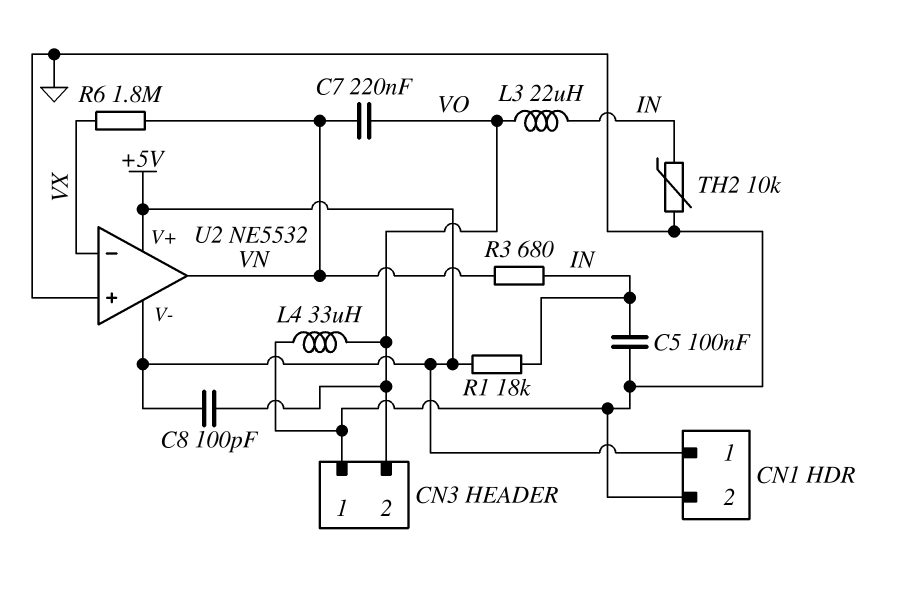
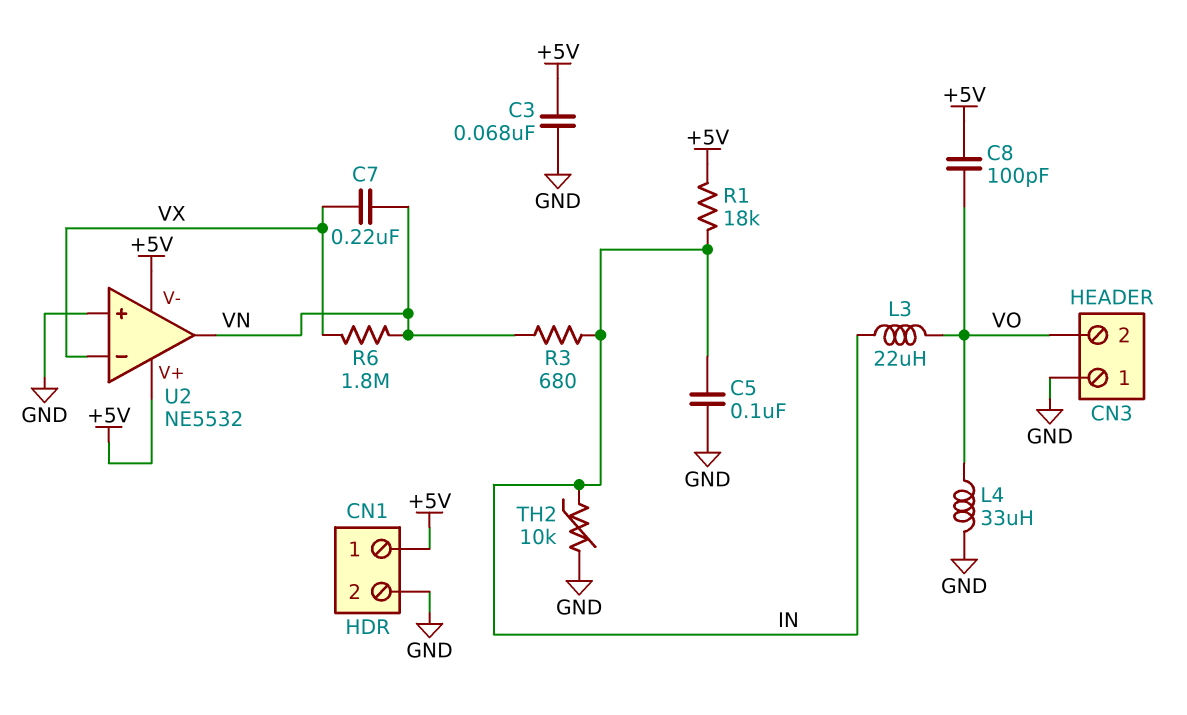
C3: none -> 68nF (+5V, GND)
C7: 220nF (VN, VO) -> 220nF (VN, VX)

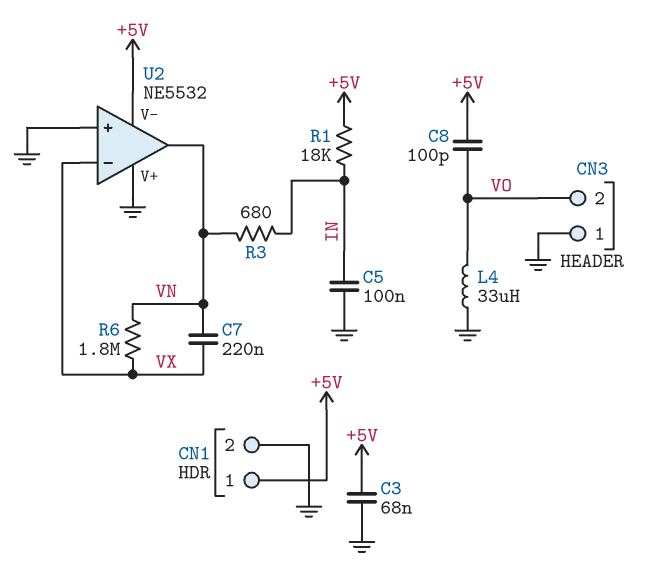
L3: 22uH (IN, VO) -> none
TH2: 10k (GND, IN) -> none
U2 pin V+: +5V -> GND

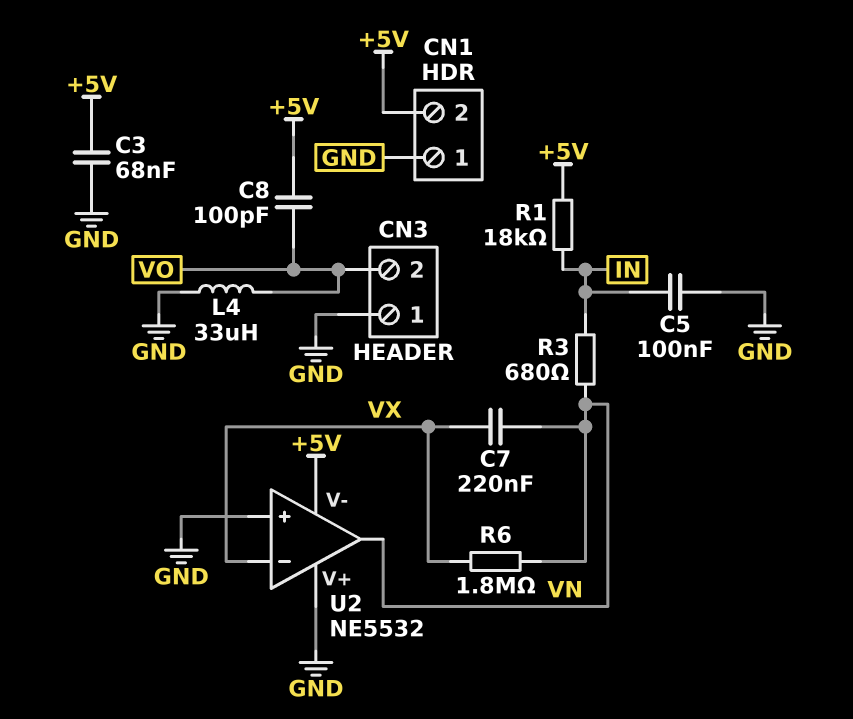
CN1 pin 1: +5V -> GND
CN1 pin 2: GND -> +5V

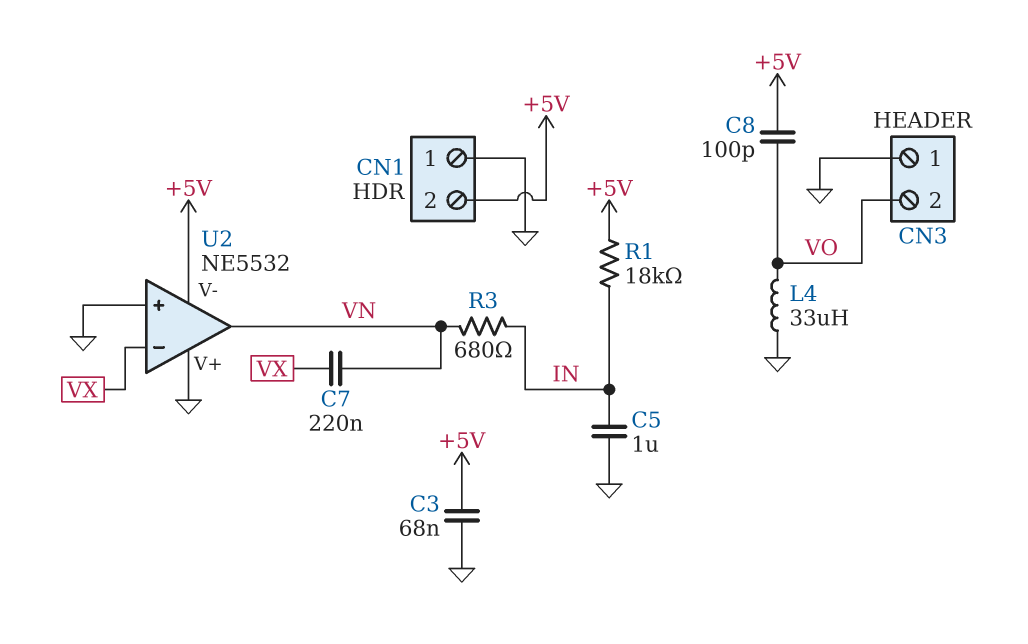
C5: 100nF (GND, IN) -> 1uF (GND, IN)
R6: 1.8M (VN, VX) -> none

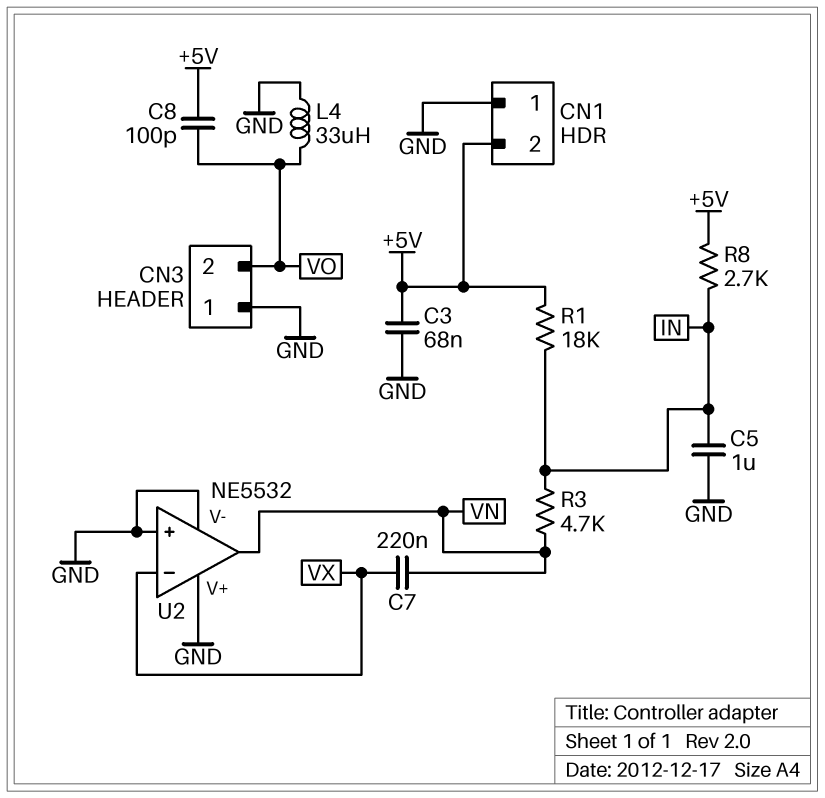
R3: 680 (IN, VN) -> 4.7k (IN, VN)
R8: none -> 2.7k (+5V, IN)
U2 pin V-: +5V -> GND

